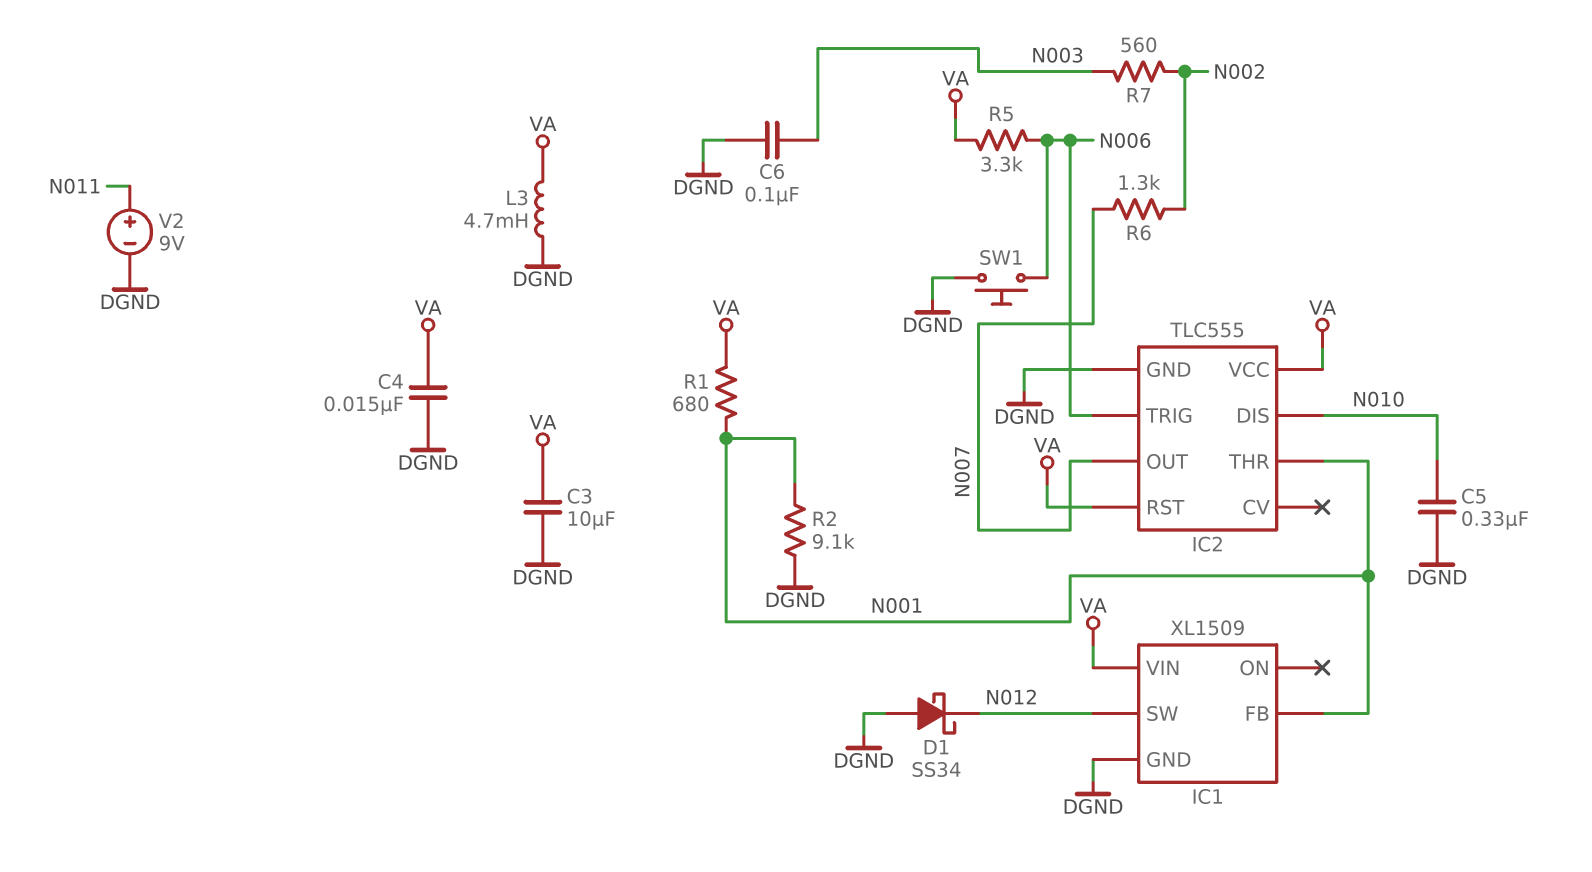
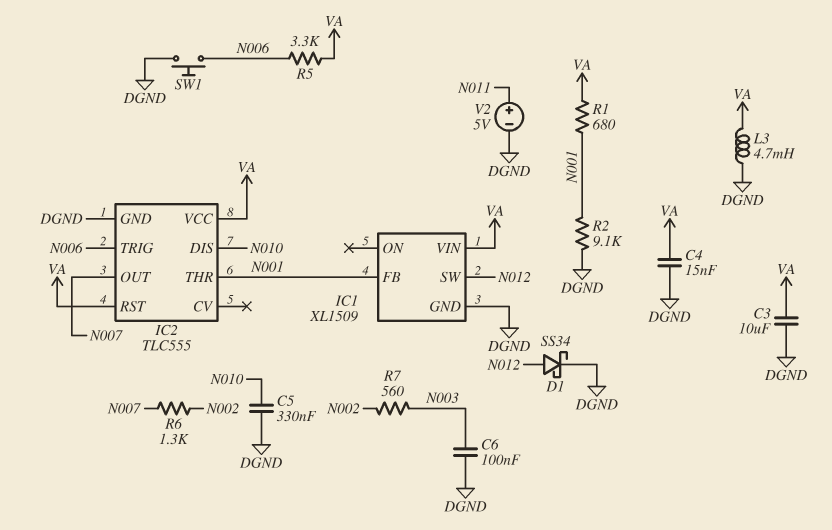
D1: schottky SS34 (A DGND, K N012) -> schottky SS34 (A N012, K DGND)
V2: 9V (plus N011, minus DGND) -> 5V (plus N011, minus DGND)

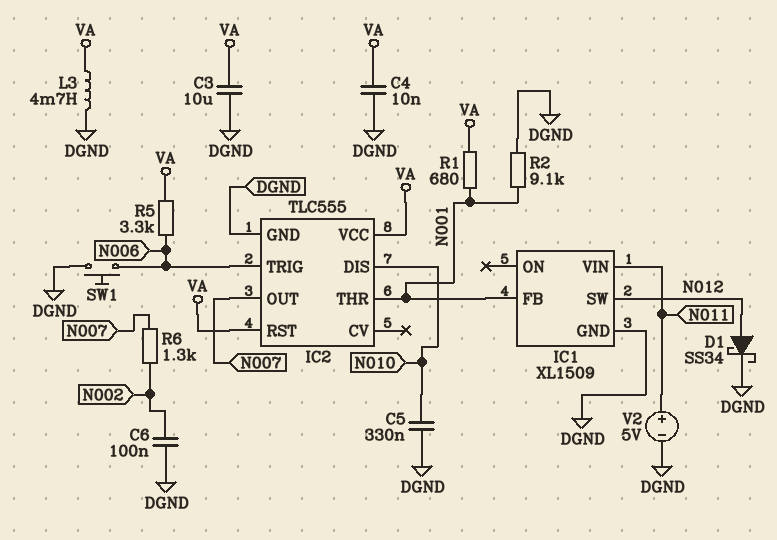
C4: 15nF (DGND, VA) -> 10nF (DGND, VA)
C6: 100nF (DGND, N003) -> 100nF (DGND, N002)
IC1 pin VIN: VA -> N011
R7: 560 (N002, N003) -> none

